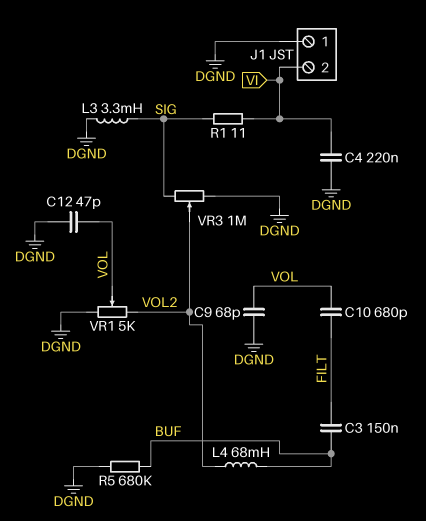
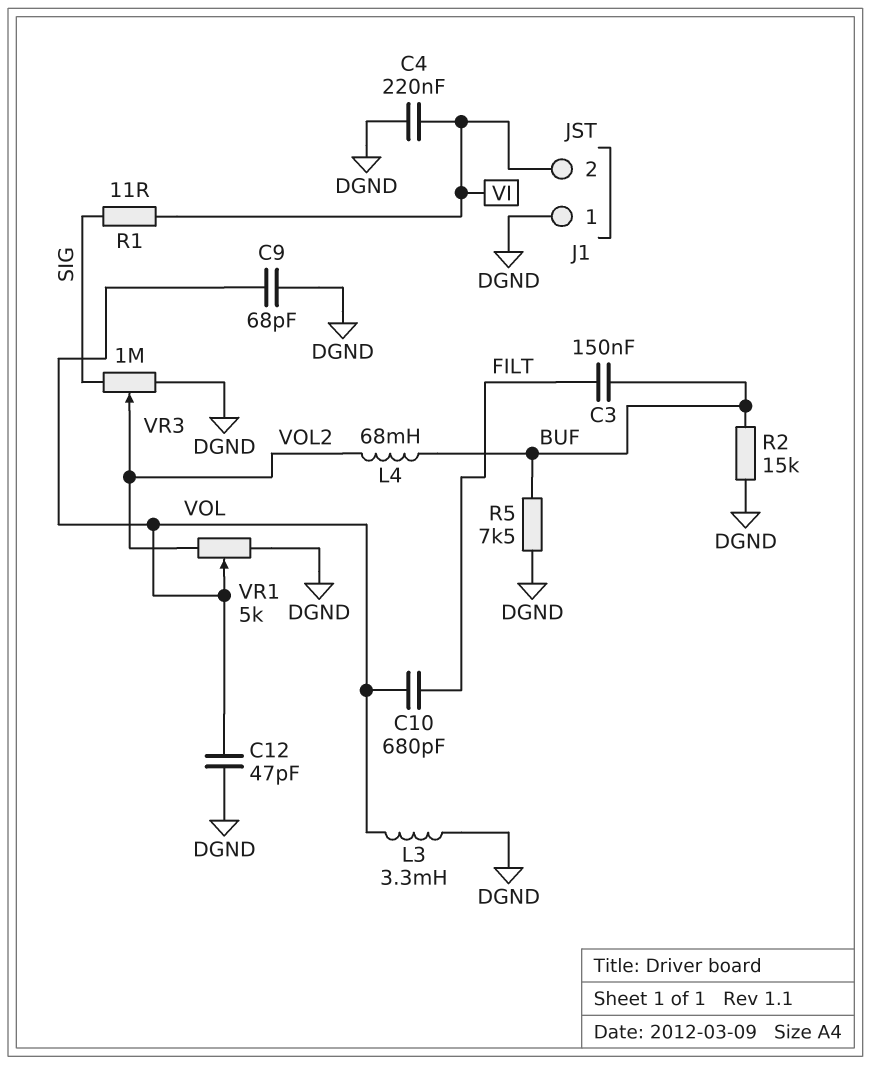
L3: 3.3mH (DGND, SIG) -> 3.3mH (DGND, VOL)
R2: none -> 15k (BUF, DGND)
R5: 680k (BUF, DGND) -> 7.5k (BUF, DGND)

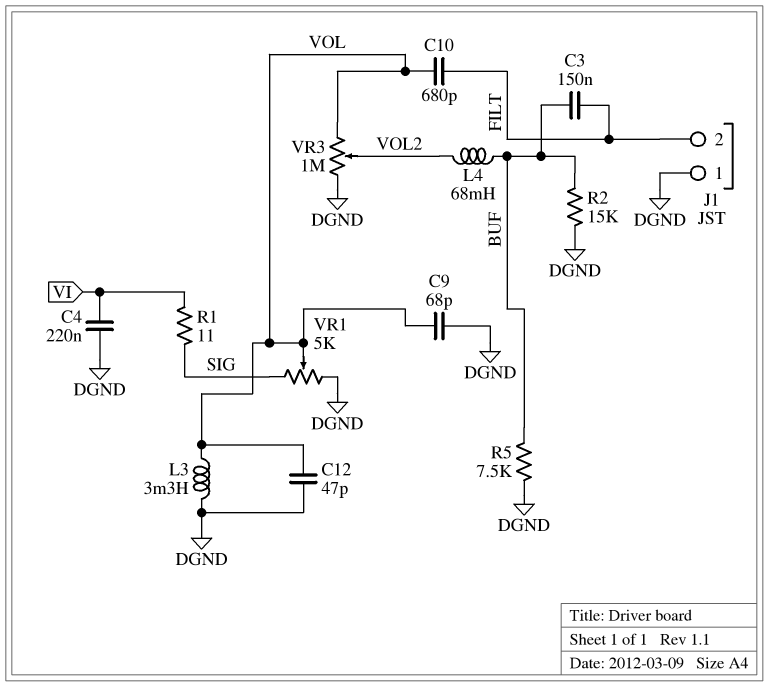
J1 pin 2: VI -> FILT
VR1: 5k (DGND, VOL2, wiper VOL) -> 5k (DGND, SIG, wiper VOL)
VR3: 1M (DGND, SIG, wiper VOL2) -> 1M (DGND, VOL, wiper VOL2)

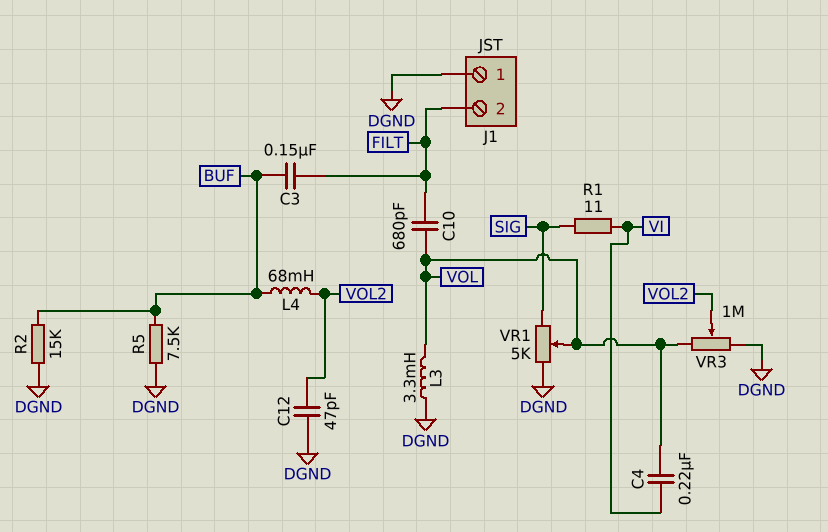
C4: 220nF (DGND, VI) -> 220nF (VI, VOL)
C9: 68pF (DGND, VOL) -> none
C12: 47pF (DGND, VOL) -> 47pF (DGND, VOL2)

